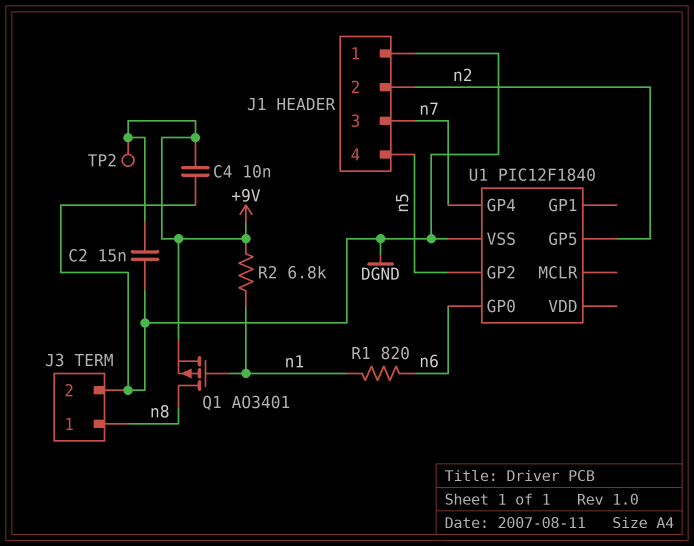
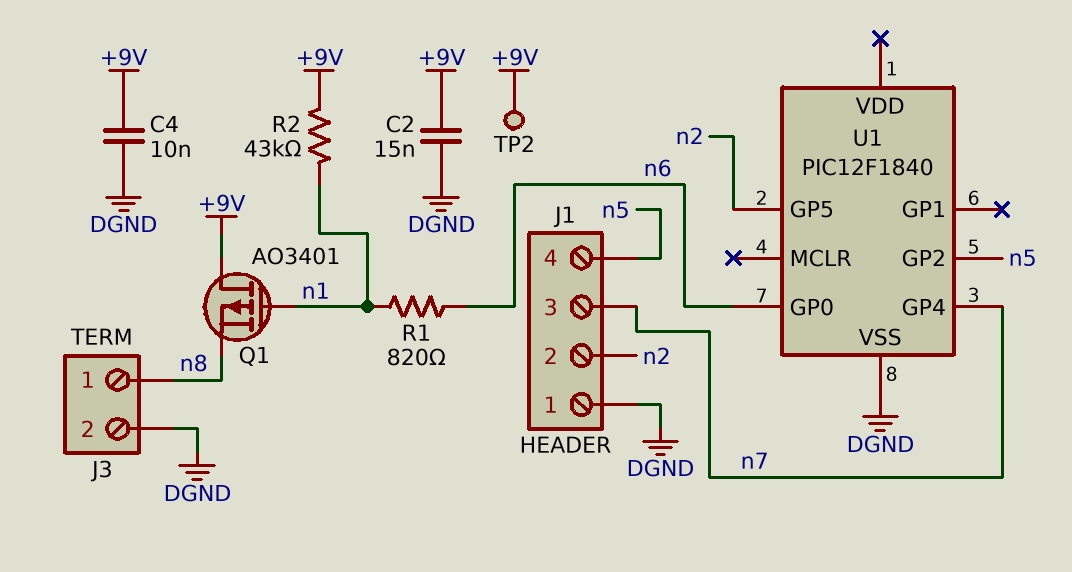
Q1: PMOS AO3401 (G n1, D n8, S +9V) -> PMOS AO3401 (G n1, D +9V, S n8)
R2: 6.8k (+9V, n1) -> 43k (+9V, n1)

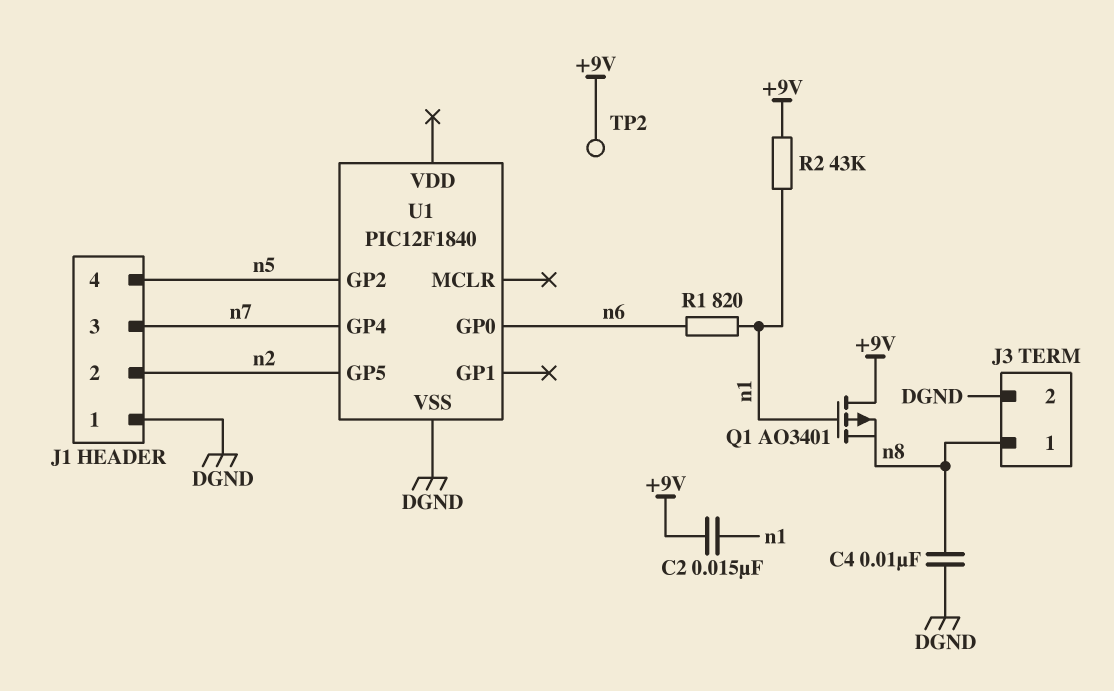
C2: 15nF (+9V, DGND) -> 15nF (+9V, n1)
C4: 10nF (+9V, DGND) -> 10nF (DGND, n8)

